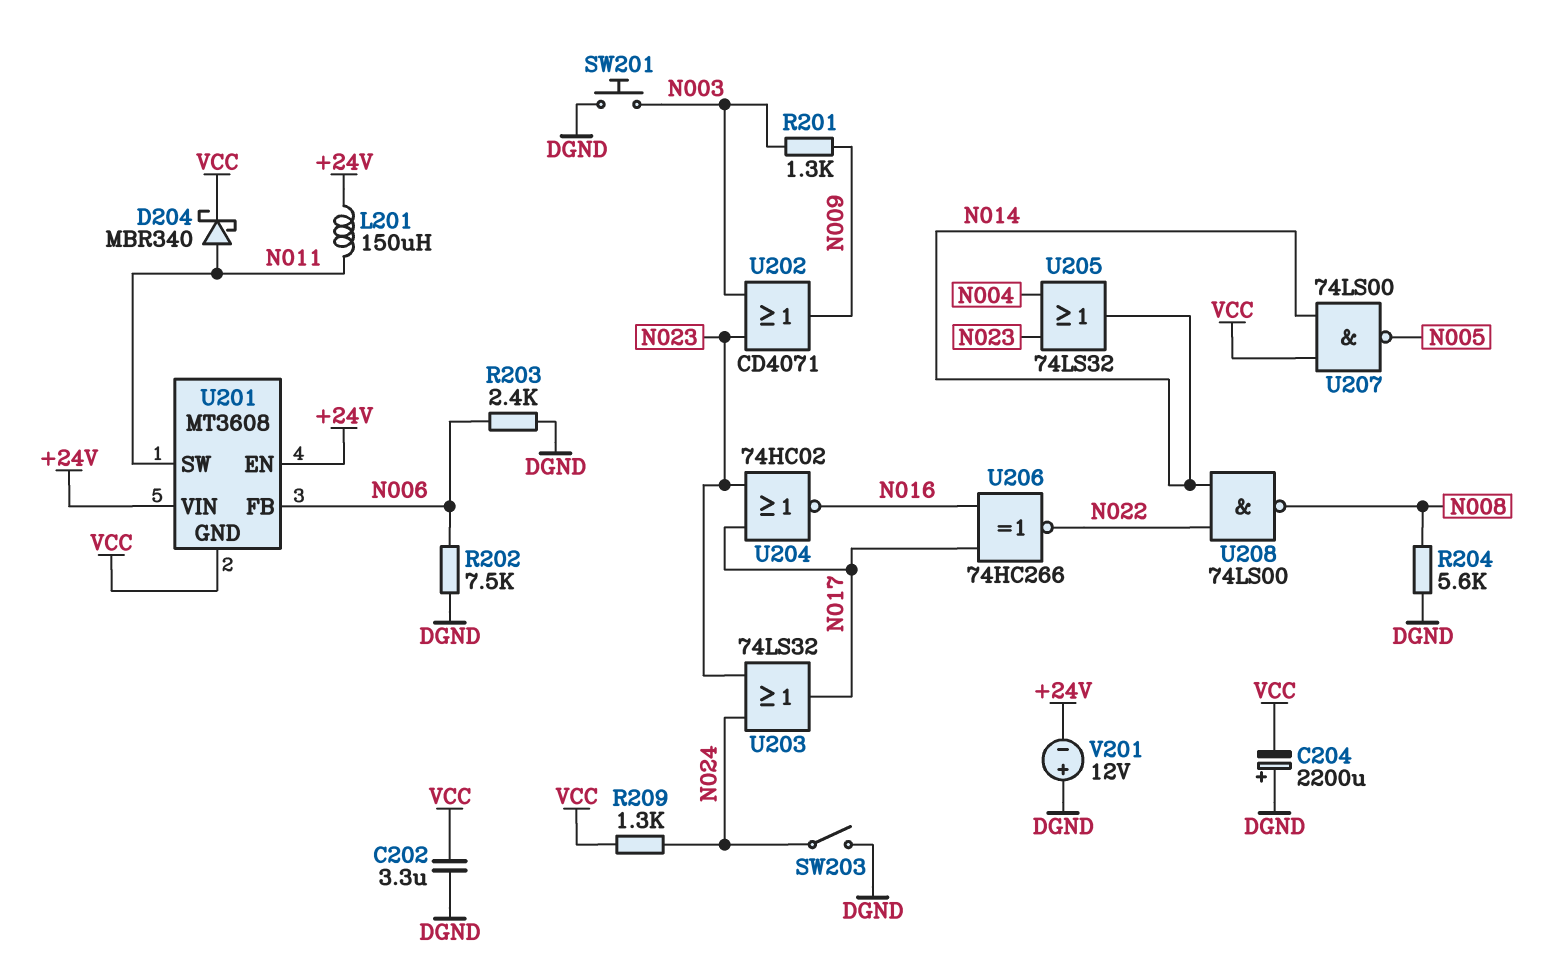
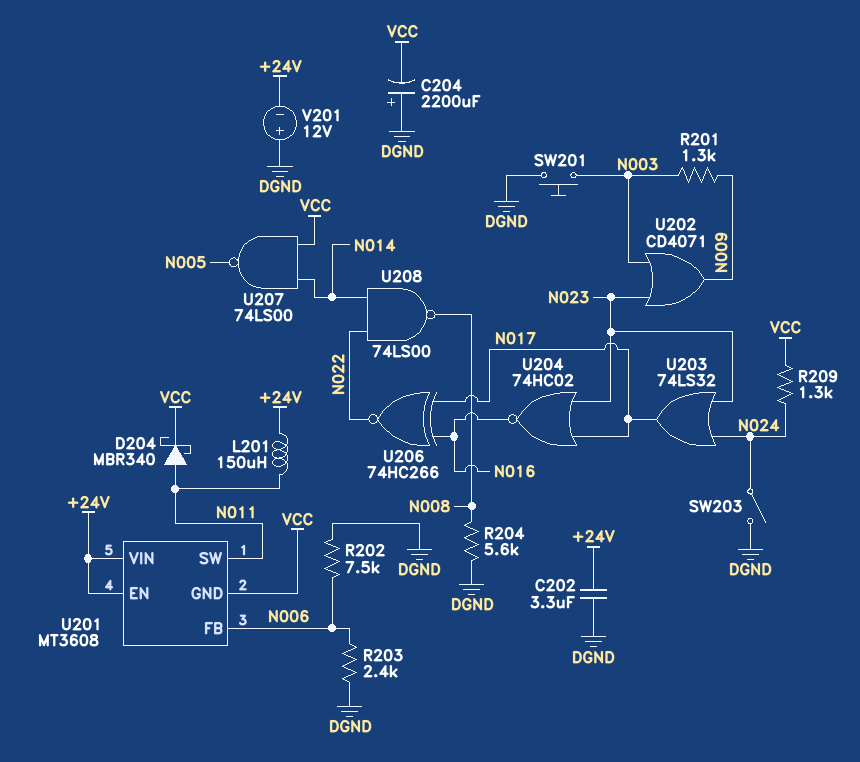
C202: 3.3uF (DGND, VCC) -> 3.3uF (+24V, DGND)
U205: OR 74LS32 (in N004, in N023, out N014) -> none

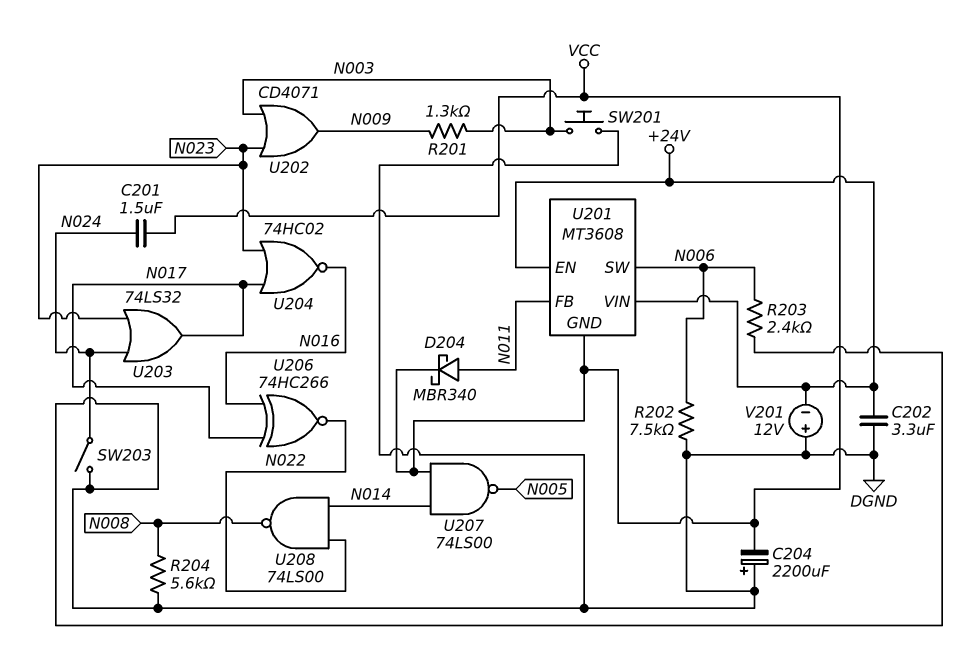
C201: none -> 1.5uF (N024, VCC)
L201: 150uH (+24V, N011) -> none
R209: 1.3k (N024, VCC) -> none
U201 pin FB: N006 -> N011
U201 pin SW: N011 -> N006

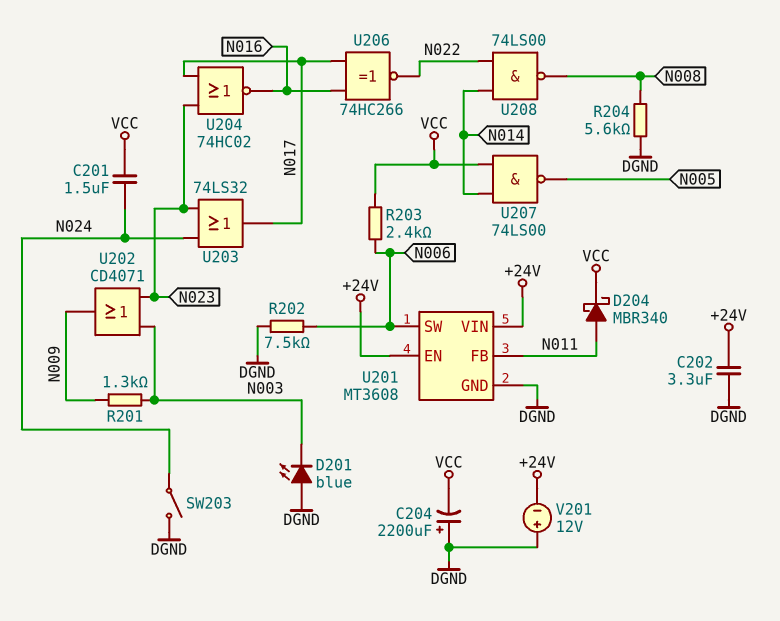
D201: none -> LED blue (A DGND, K N003)
R203: 2.4k (DGND, N006) -> 2.4k (N006, VCC)
SW201: button (DGND, N003) -> none
U201 pin GND: VCC -> DGND

